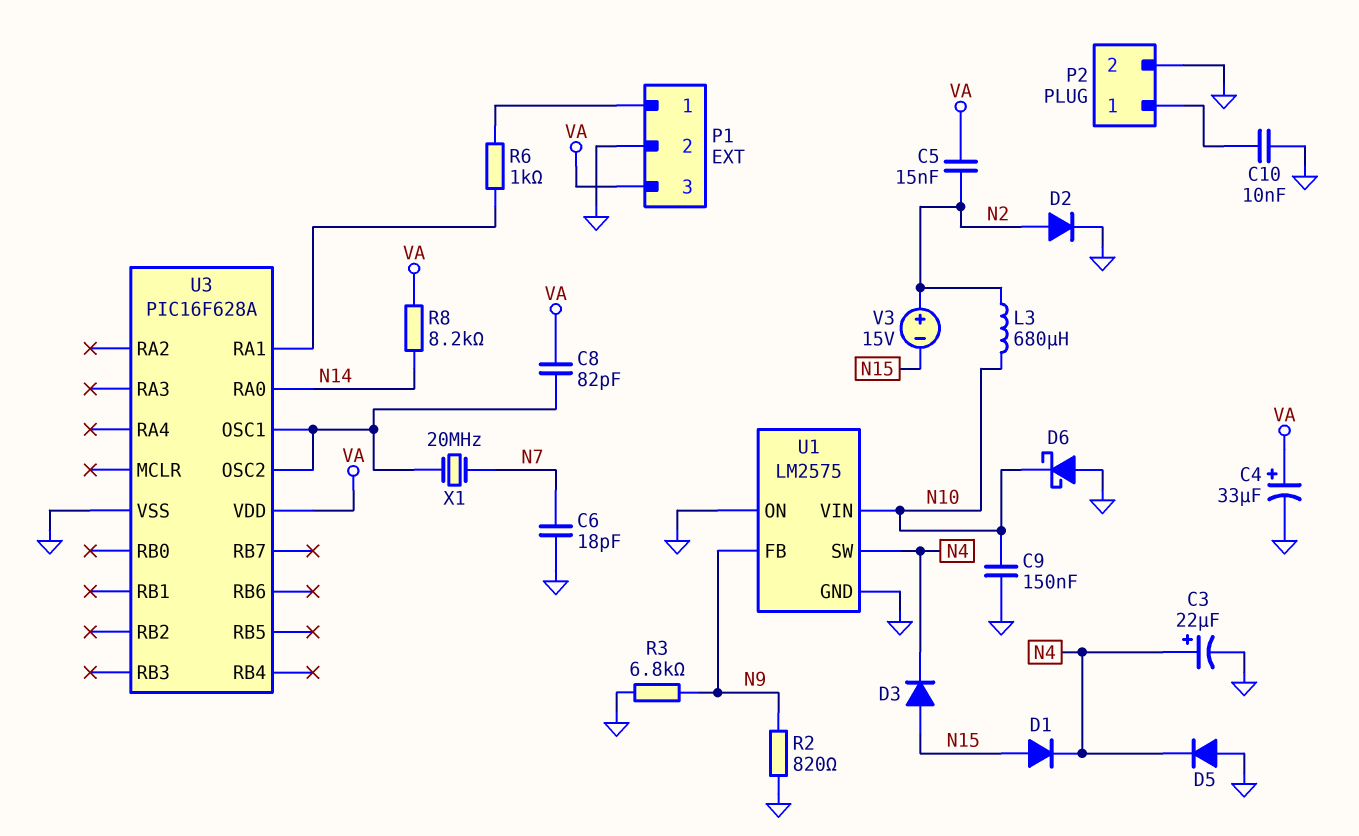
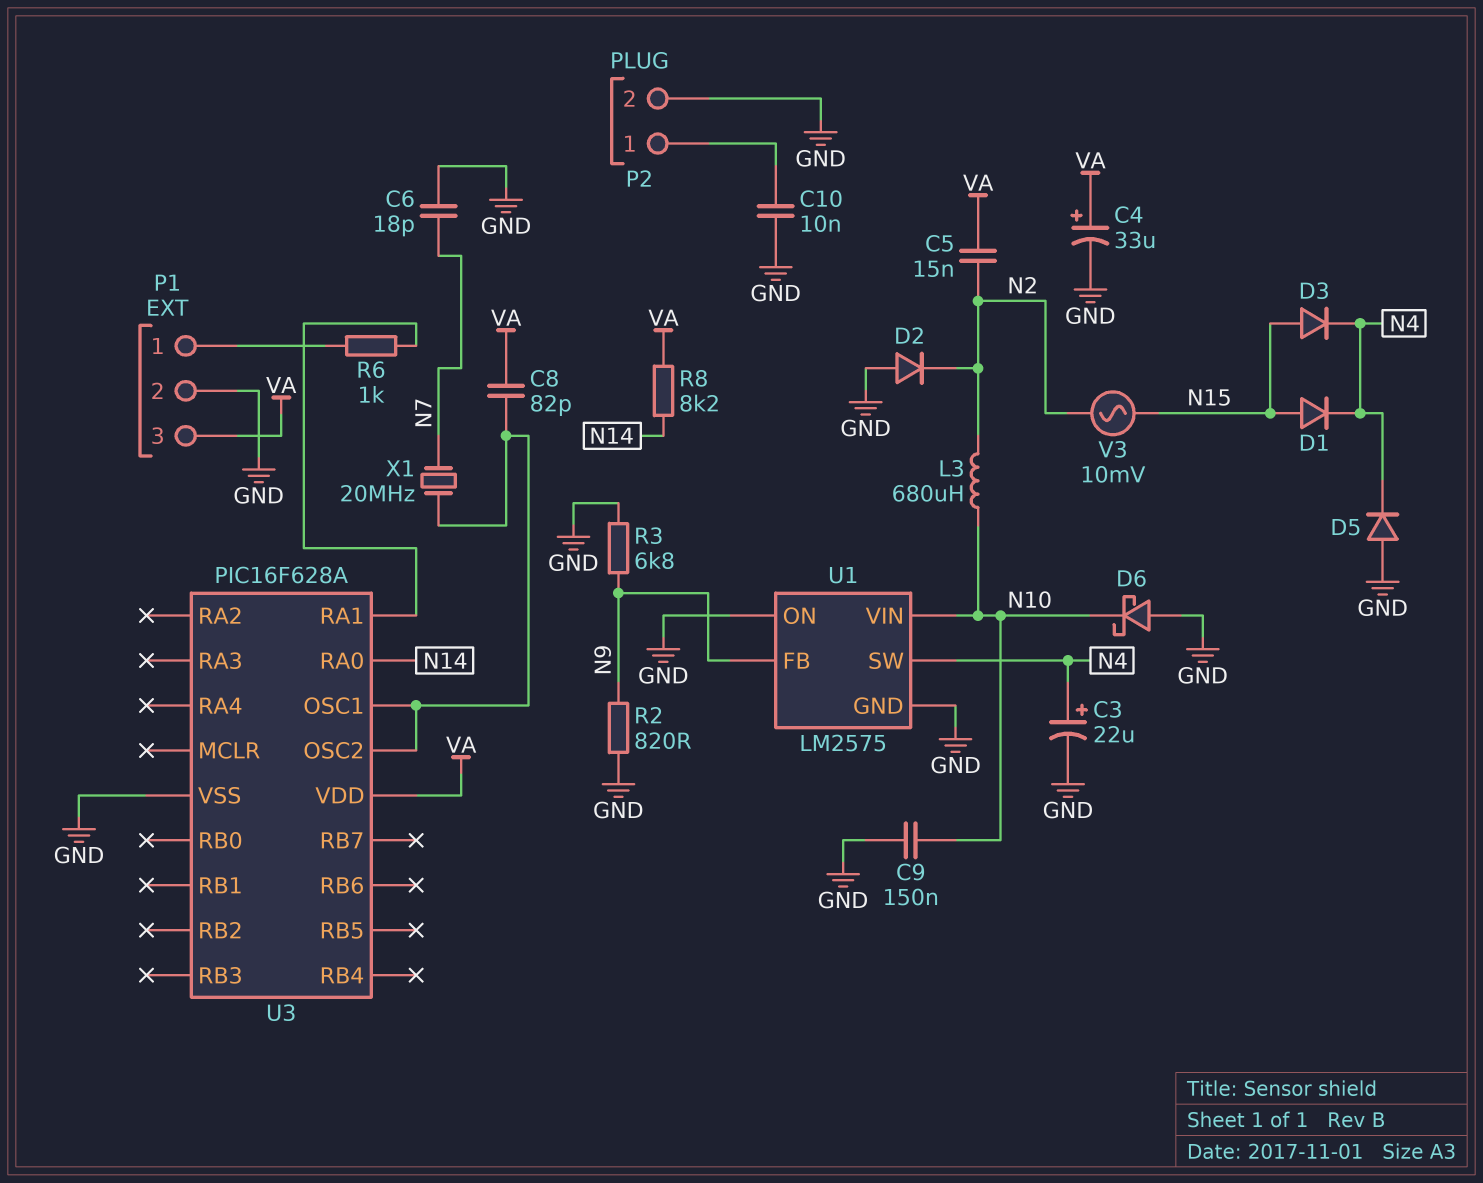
D2: diode (A N2, K GND) -> diode (A GND, K N2)
V3: 15V (plus N2, minus N15) -> AC 10mV (N2, N15)

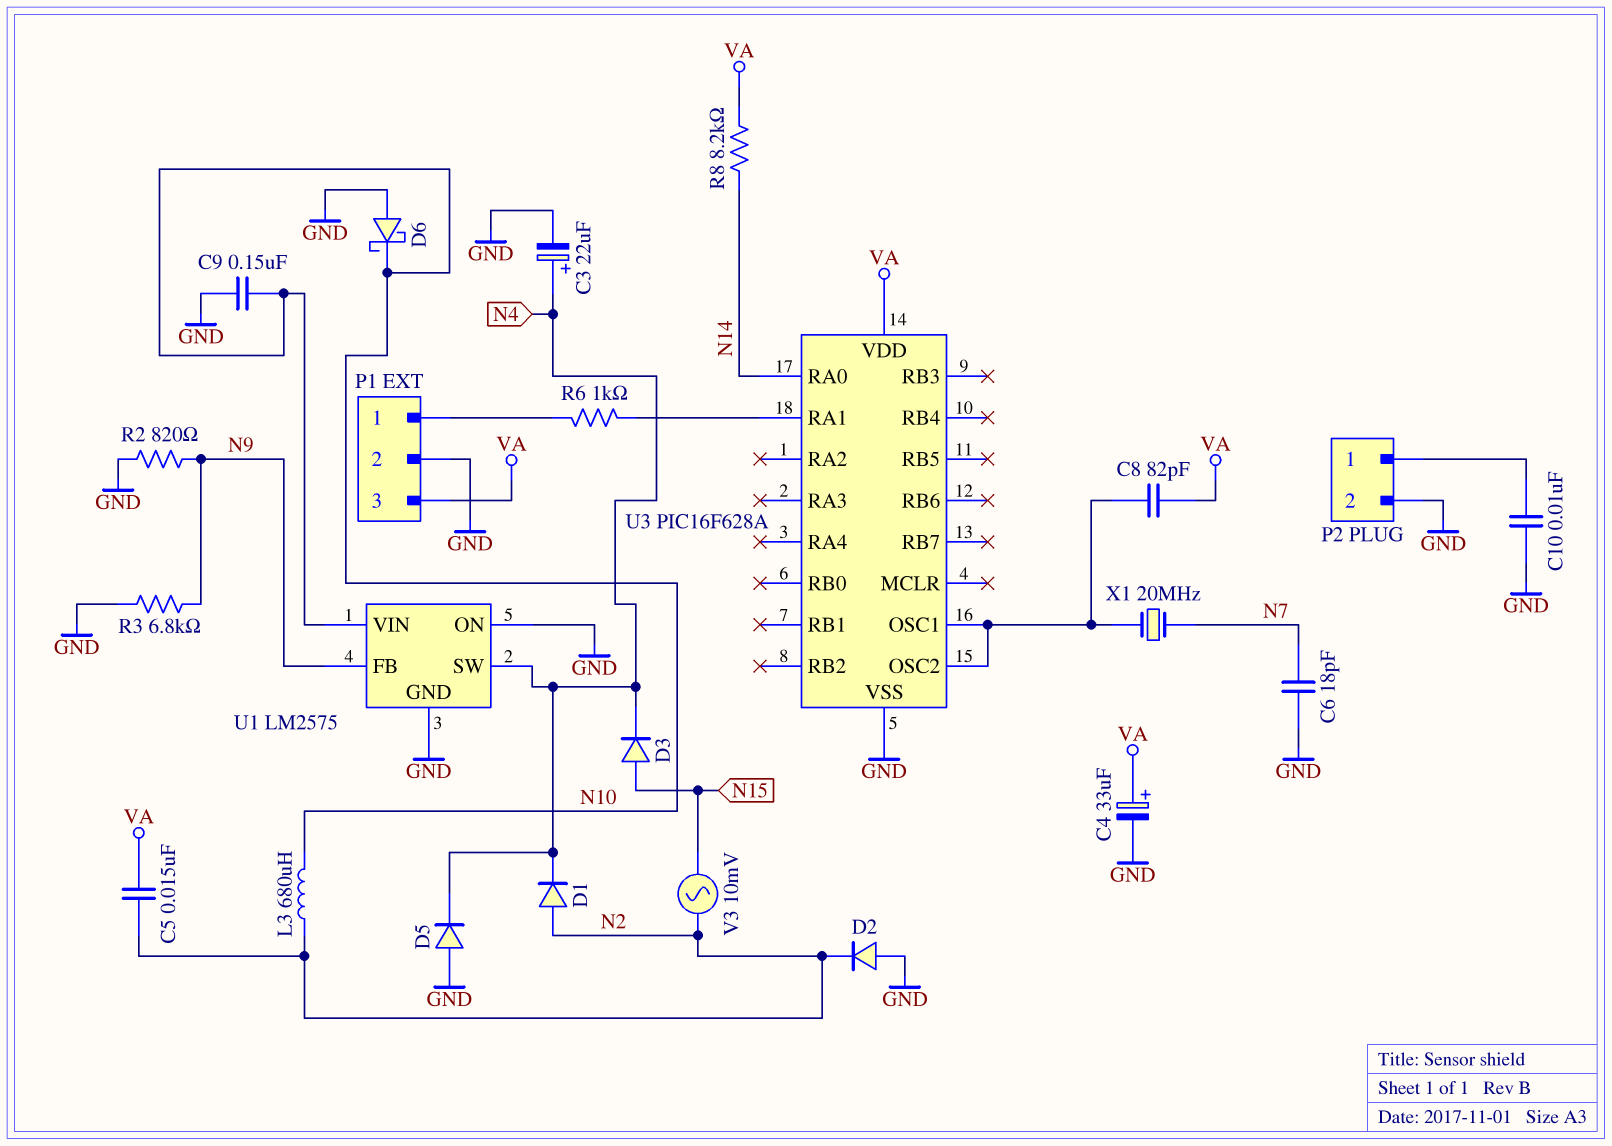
D1: diode (A N15, K N4) -> diode (A N2, K N4)

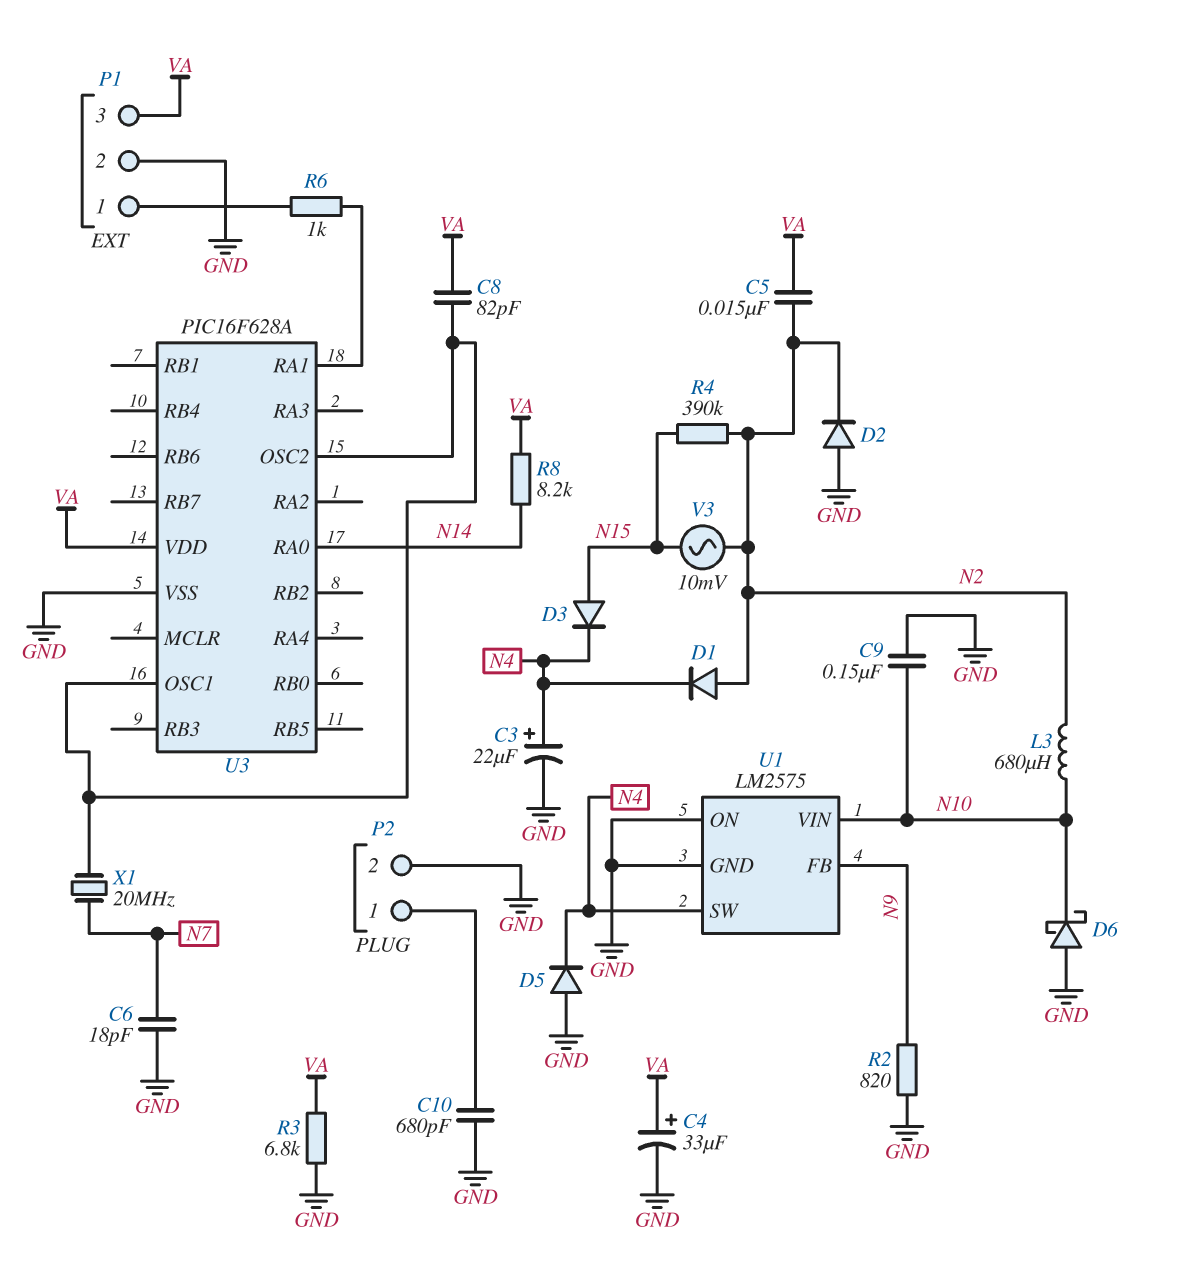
C10: 10nF (GND, P2/1) -> 680pF (GND, P2/1)
R3: 6.8k (GND, N9) -> 6.8k (GND, VA)
R4: none -> 390k (N2, N15)

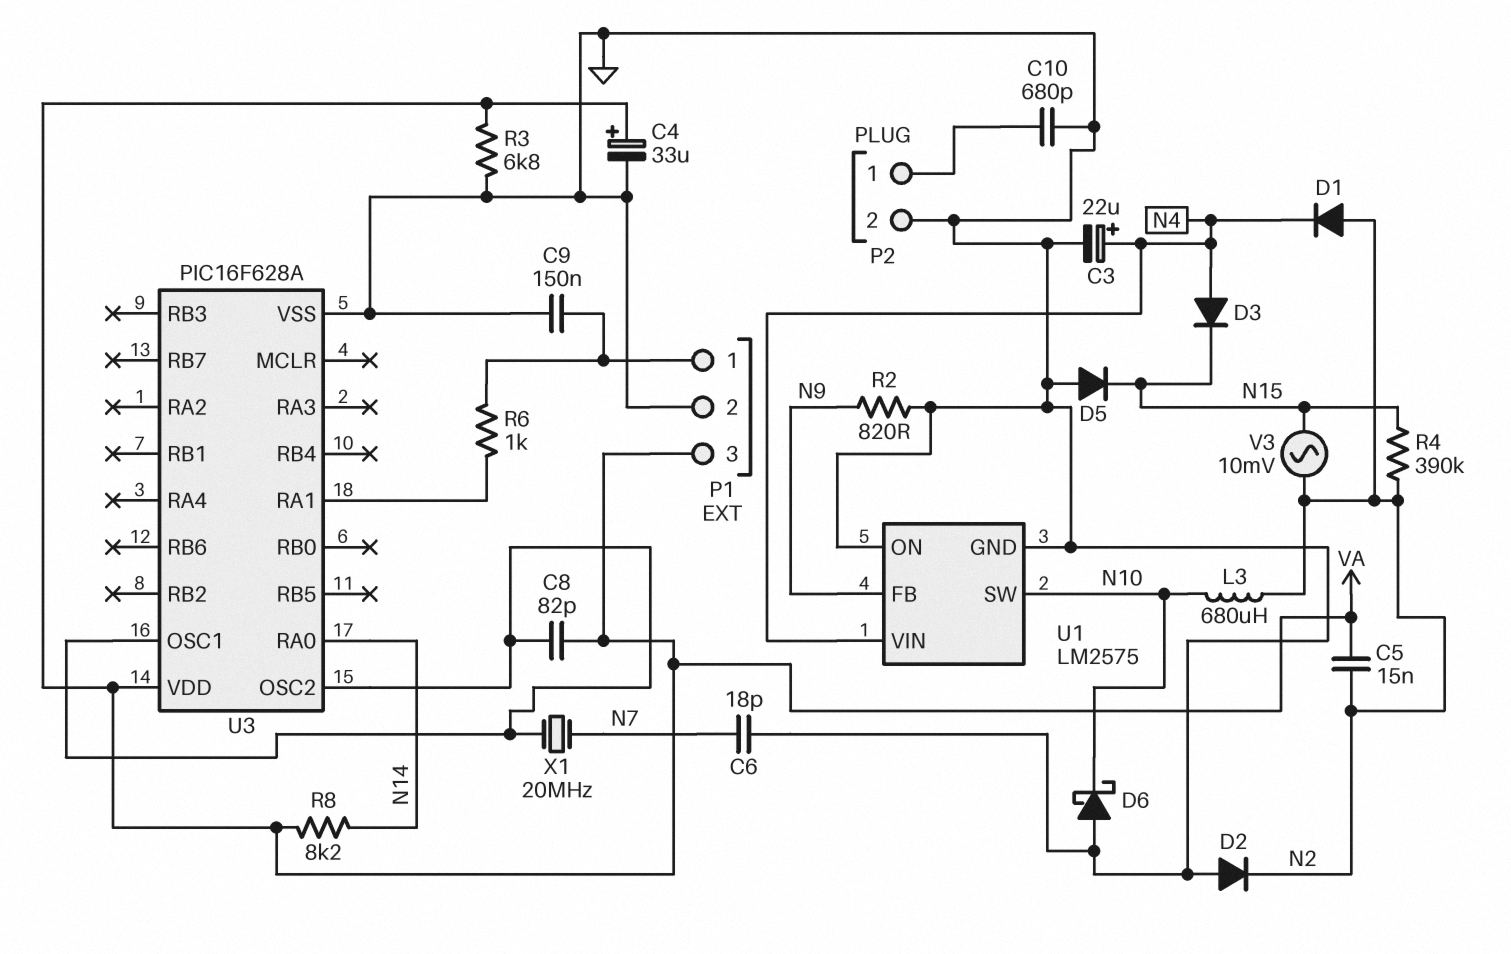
C9: 150nF (GND, N10) -> 150nF (GND, P1/1)
D3: diode (A N15, K N4) -> diode (A N4, K N15)
D5: diode (A GND, K N4) -> diode (A GND, K N15)
U1 pin SW: N4 -> N10
U1 pin VIN: N10 -> N4

